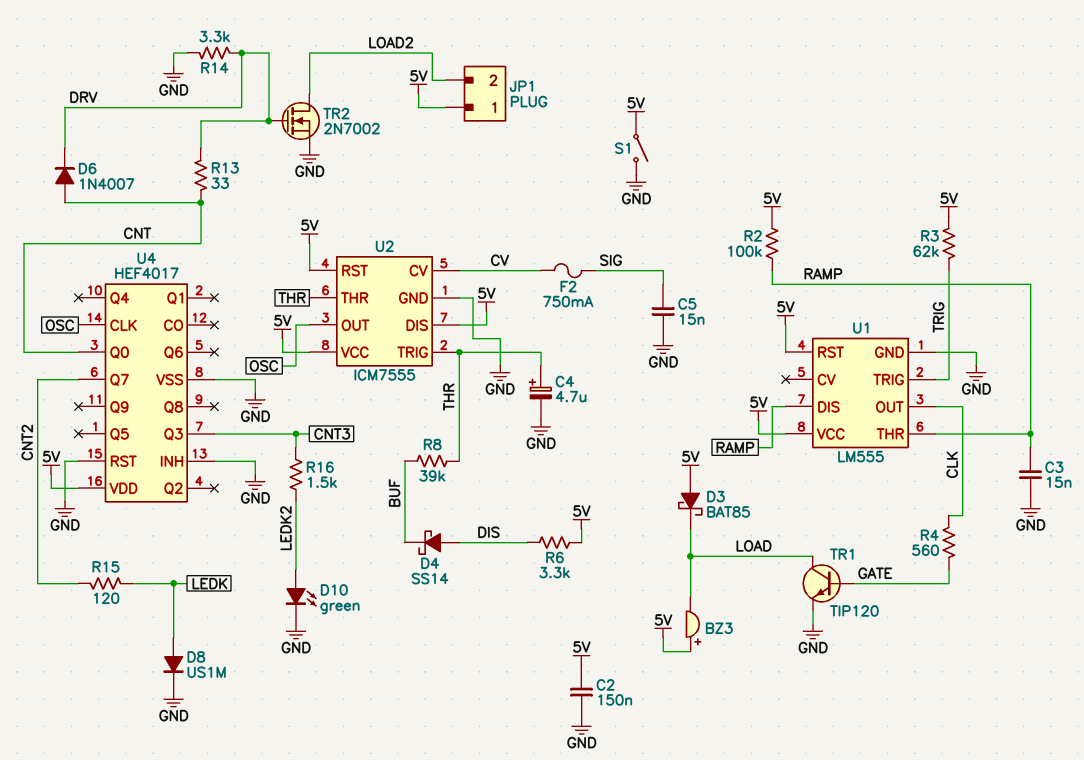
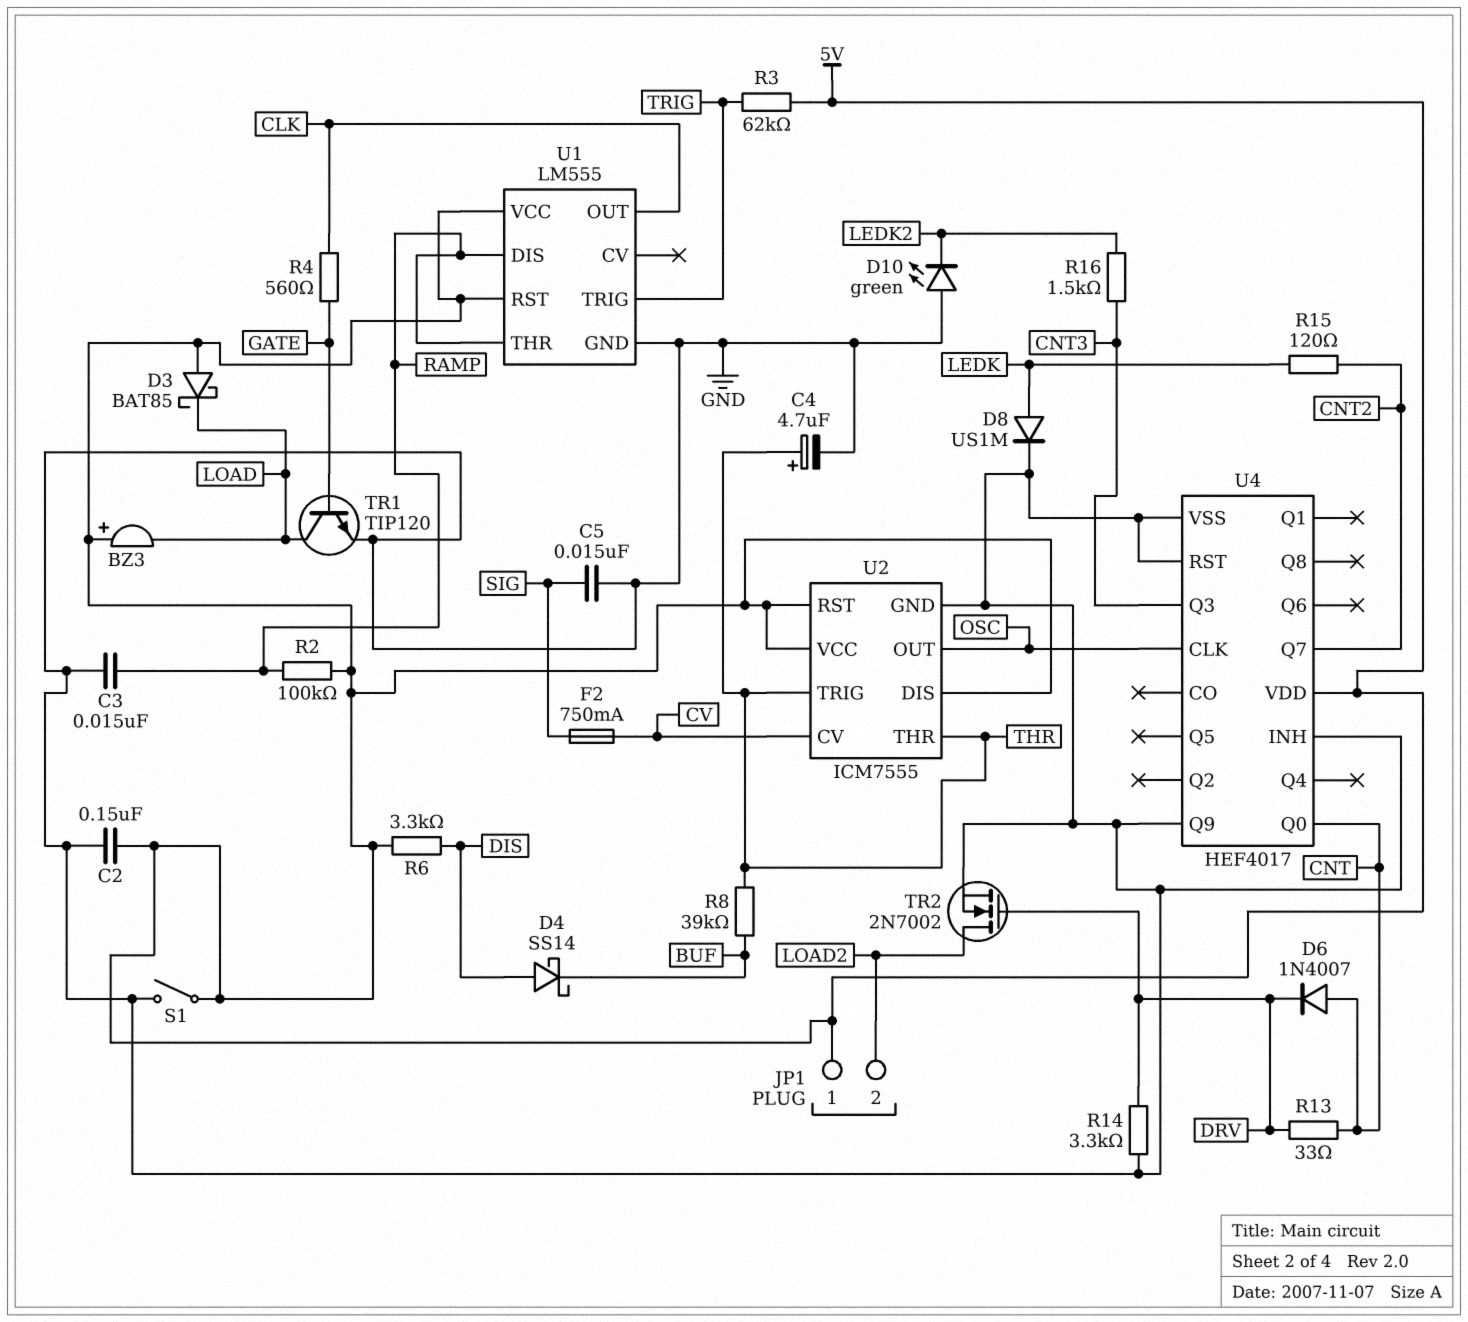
D10: LED green (A LEDK2, K GND) -> LED green (A GND, K LEDK2)
U4 pin Q9: none -> GND

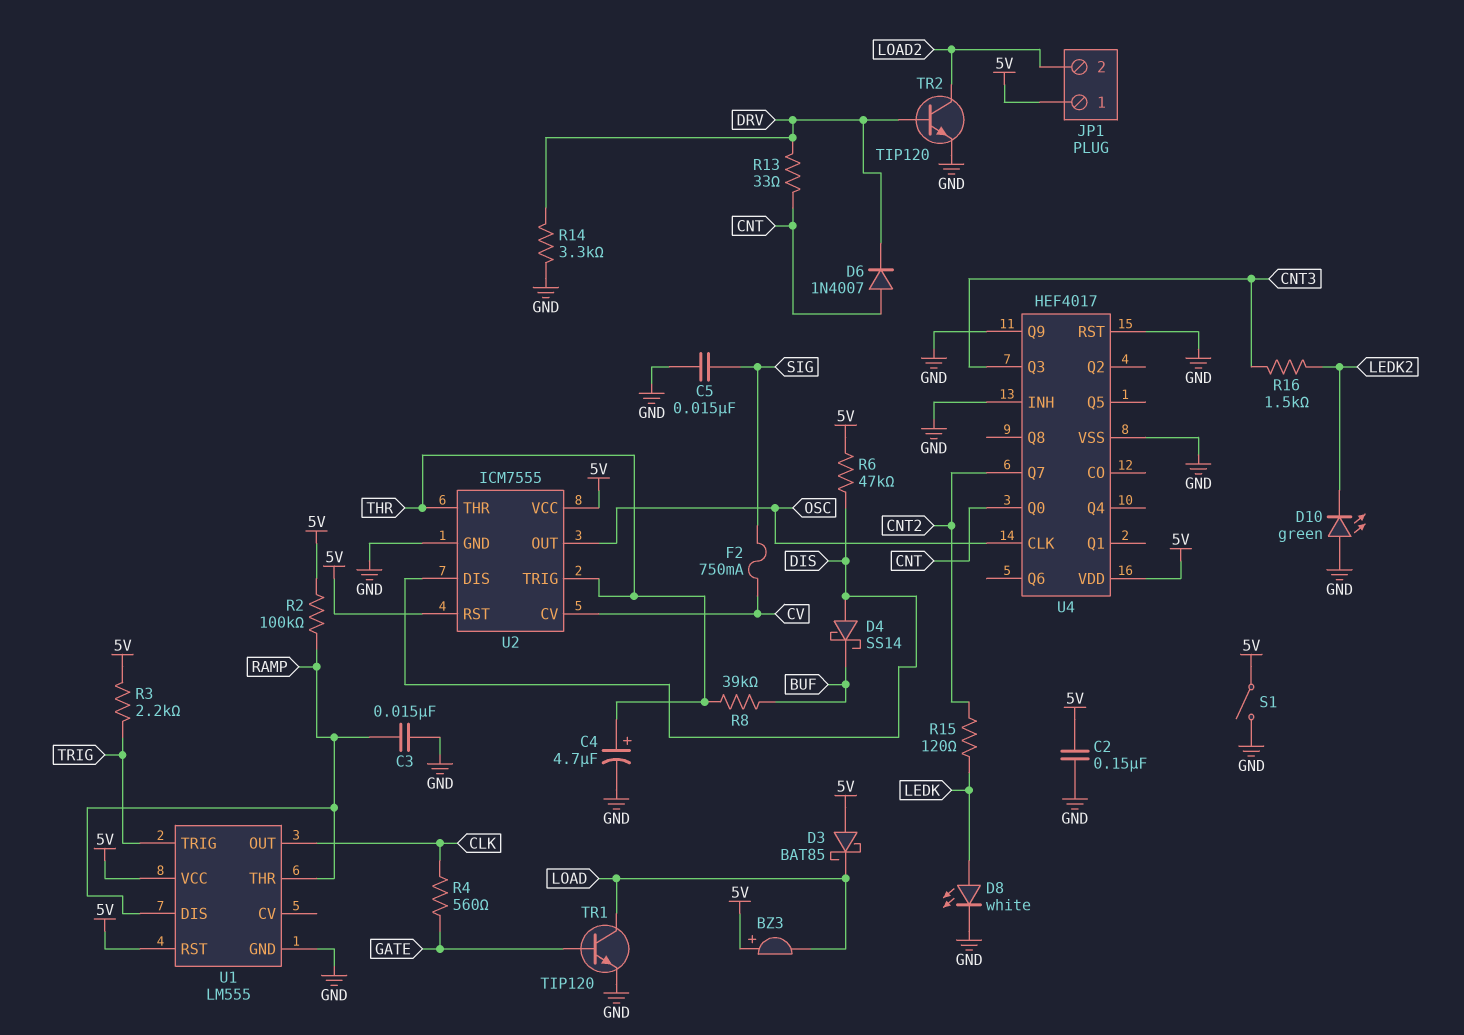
D8: diode US1M (A LEDK, K GND) -> LED white (A LEDK, K GND)
R3: 62k (5V, TRIG) -> 2.2k (5V, TRIG)
R6: 3.3k (5V, DIS) -> 47k (5V, DIS)
TR2: NMOS 2N7002 (G DRV, D LOAD2, S GND) -> NPN TIP120 (B DRV, C LOAD2, E GND)
U2 pin DIS: 5V -> DIS

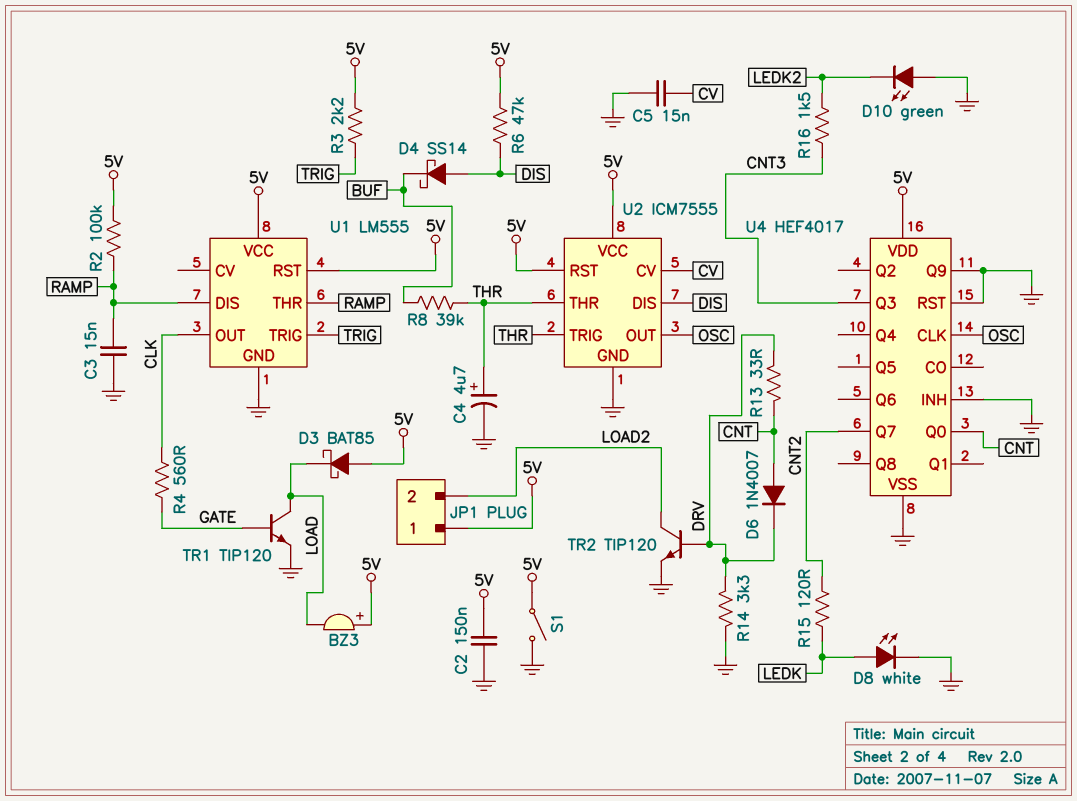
C5: 15nF (GND, SIG) -> 15nF (CV, GND)
F2: 750mA (CV, SIG) -> none

